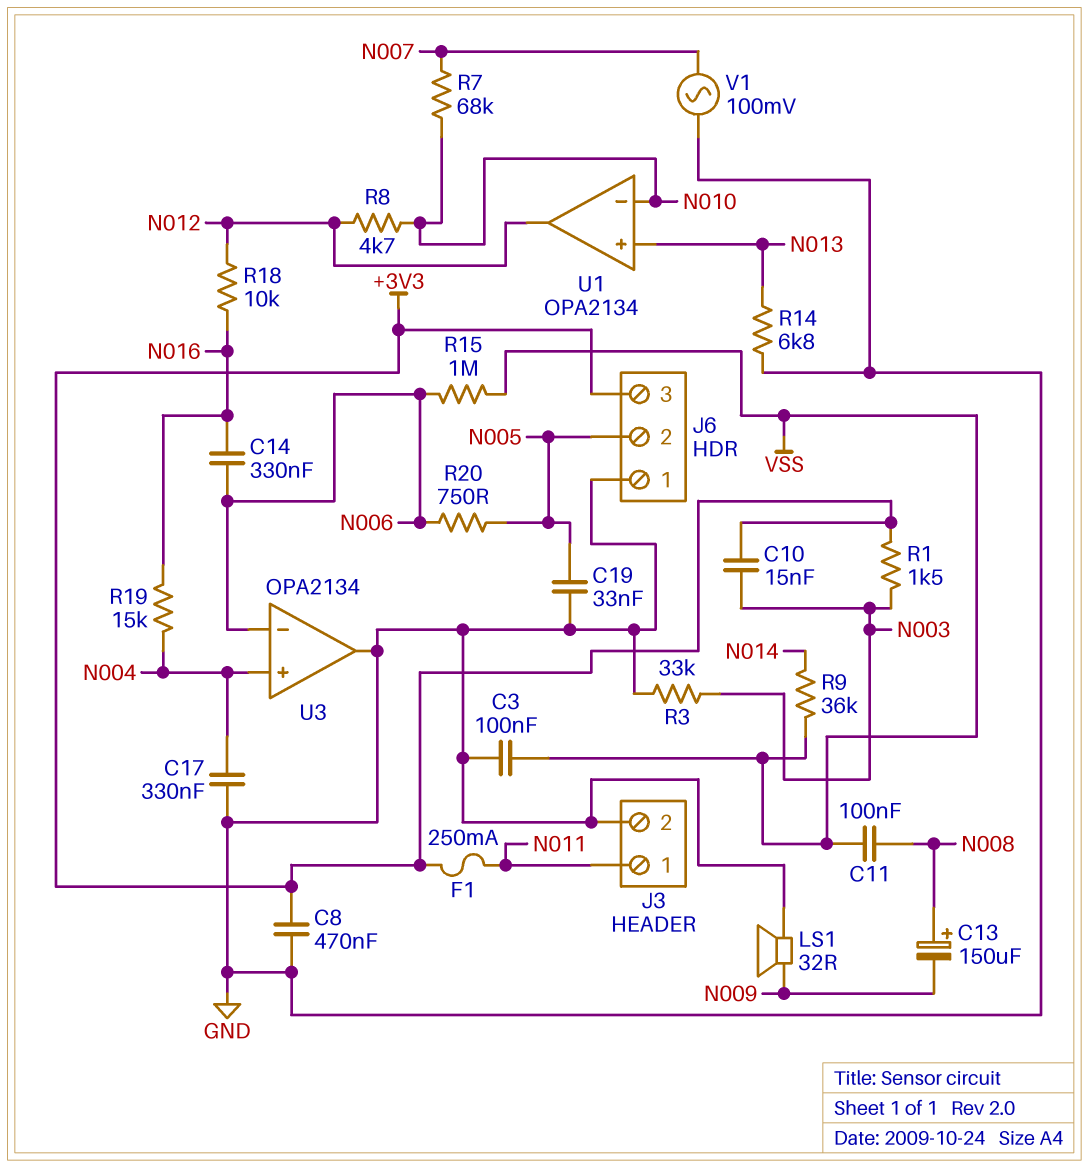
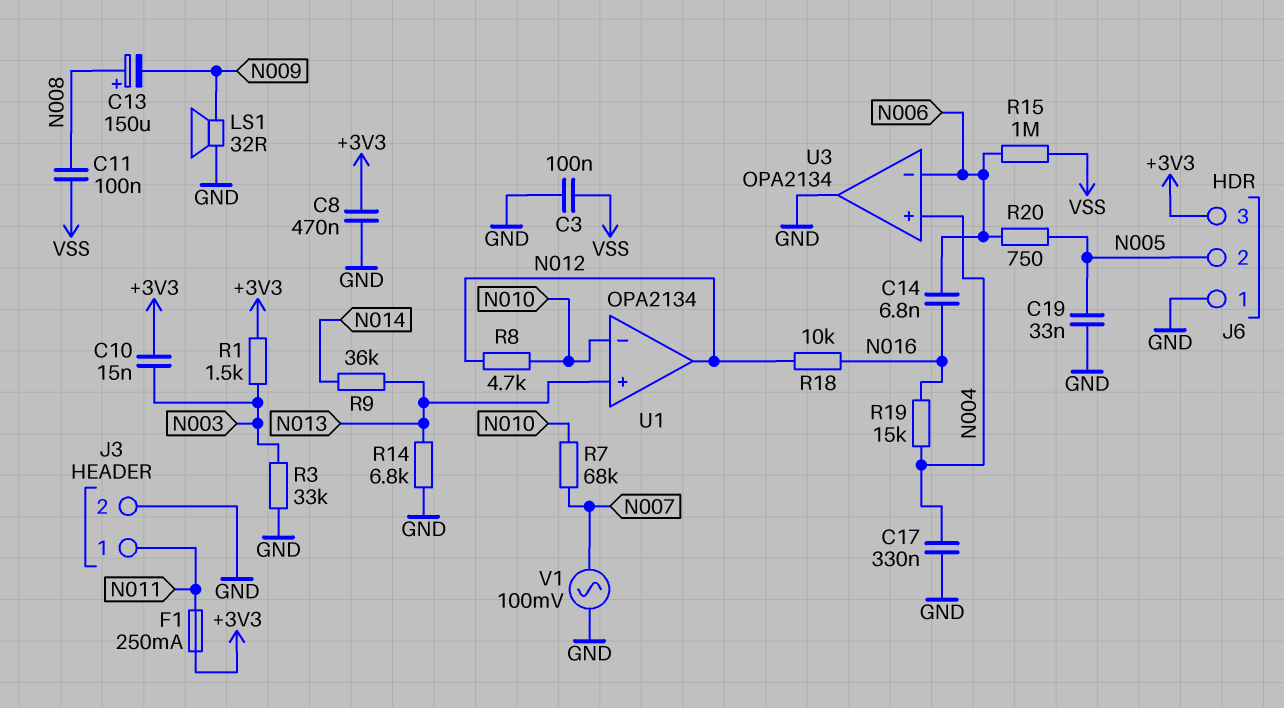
C14: 330nF (N006, N016) -> 6.8nF (N006, N016)
R9: 36k (N014, VSS) -> 36k (N013, N014)

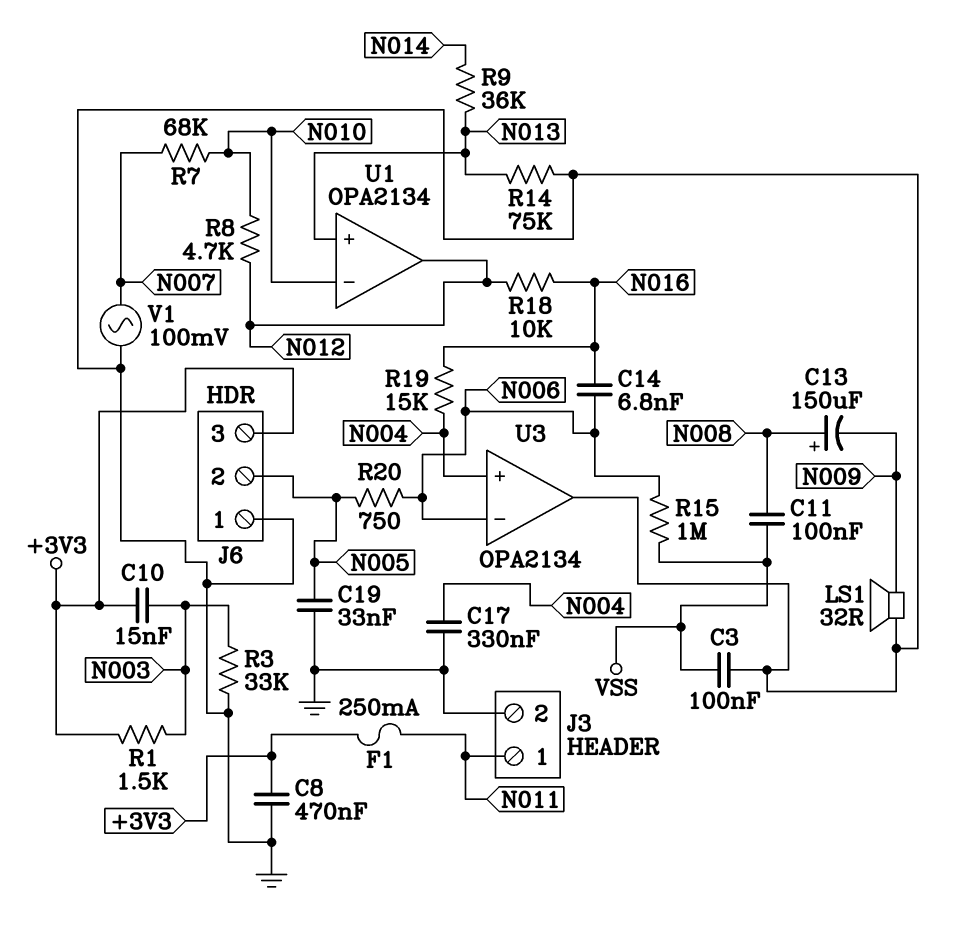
R14: 6.8k (GND, N013) -> 75k (GND, N013)

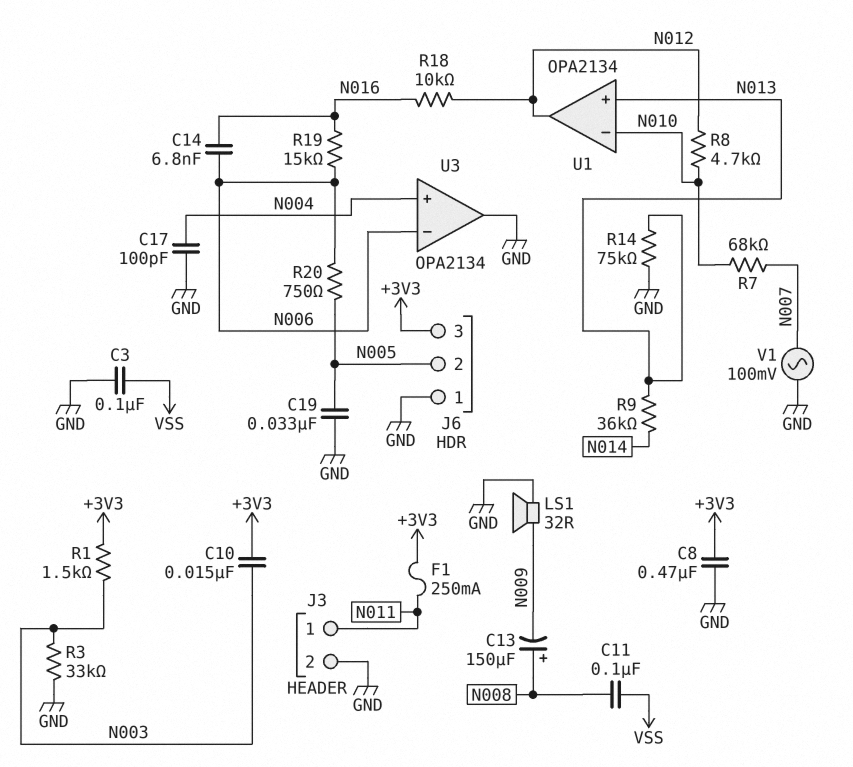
C17: 330nF (GND, N004) -> 100pF (GND, N004)
R15: 1M (N006, VSS) -> none
R19: 15k (N004, N016) -> 15k (N006, N016)

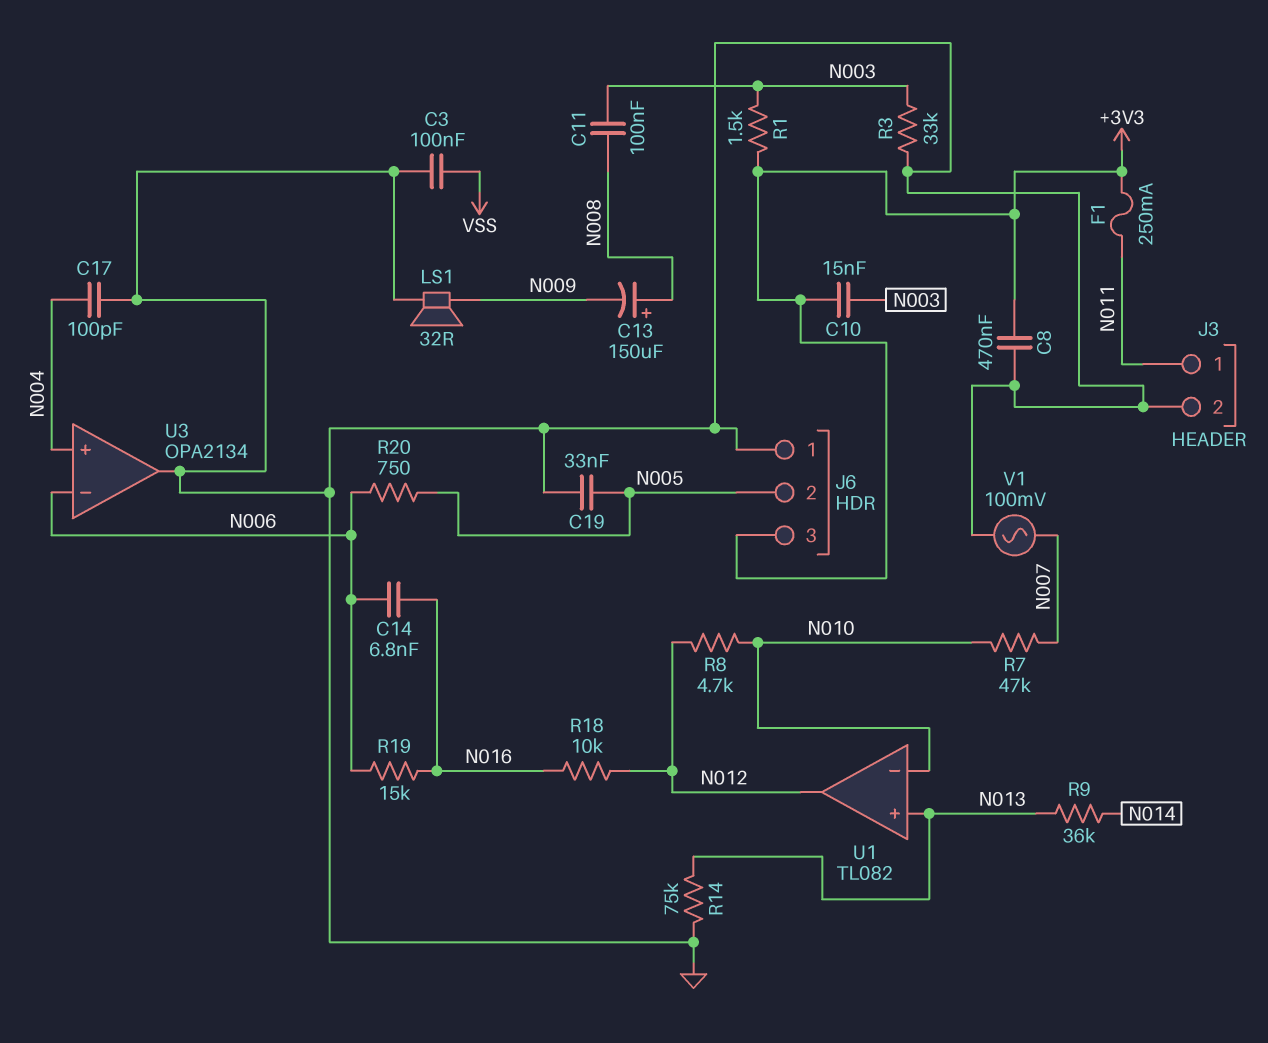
C11: 100nF (N008, VSS) -> 100nF (N003, N008)
R7: 68k (N007, N010) -> 47k (N007, N010)
U1: OPA2134 -> TL082

